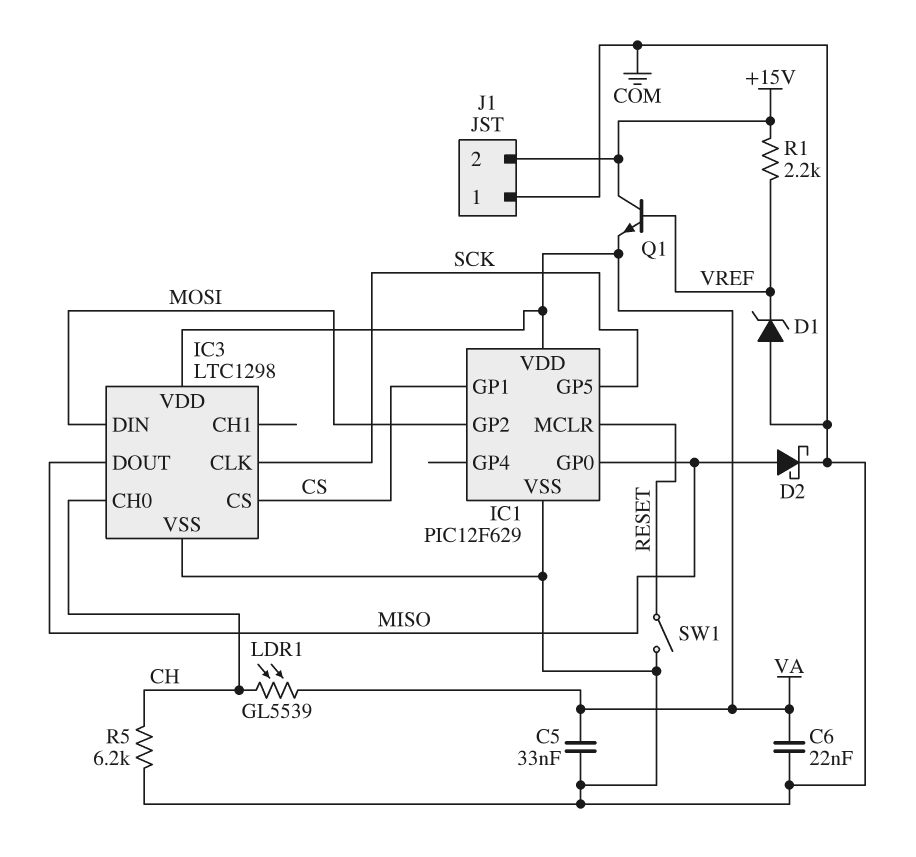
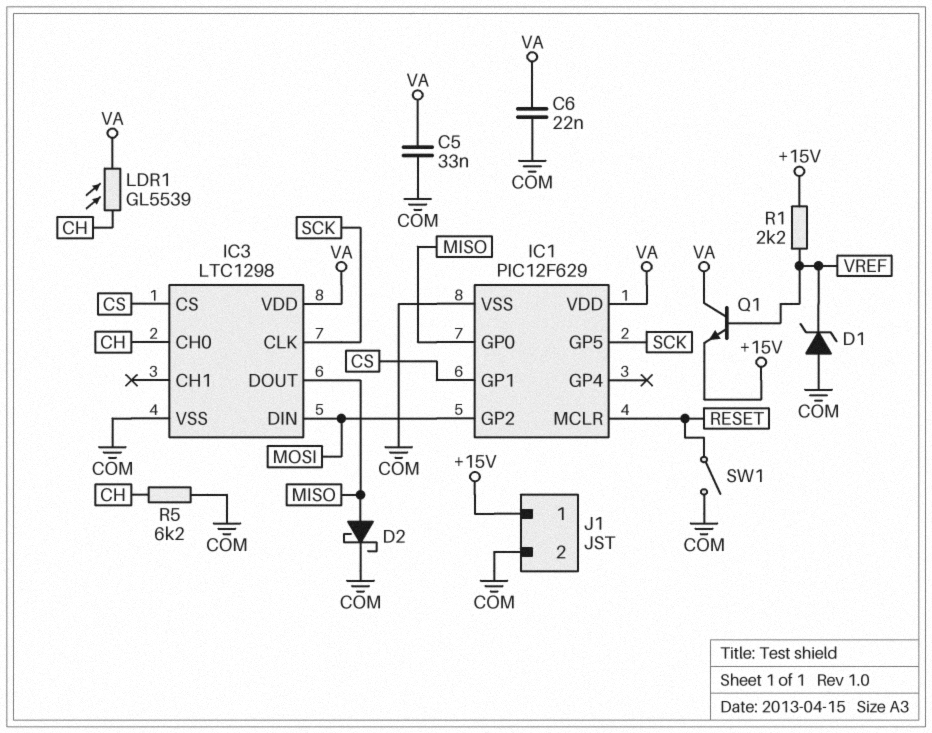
J1 pin 1: COM -> +15V
J1 pin 2: +15V -> COM
Q1: NPN (B VREF, C +15V, E VA) -> NPN (B VREF, C VA, E +15V)

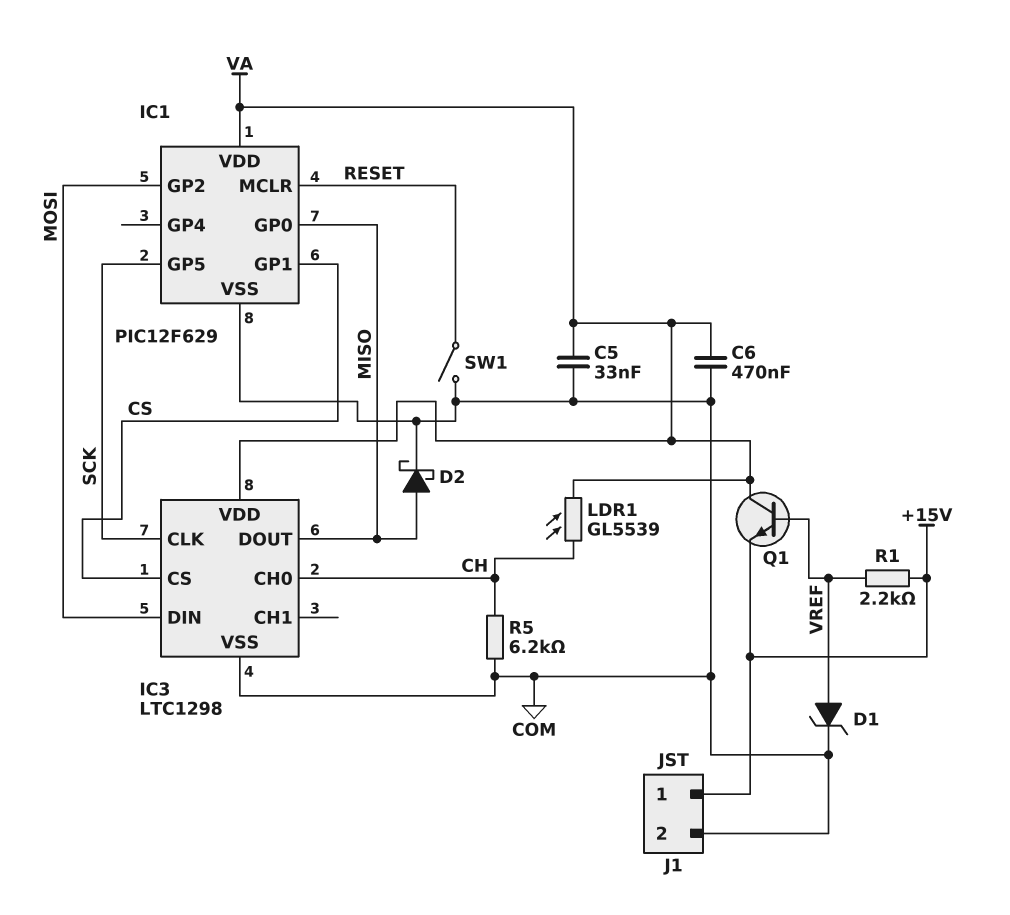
C6: 22nF (COM, VA) -> 470nF (COM, VA)
D1: zener (A COM, K VREF) -> zener (A VREF, K COM)

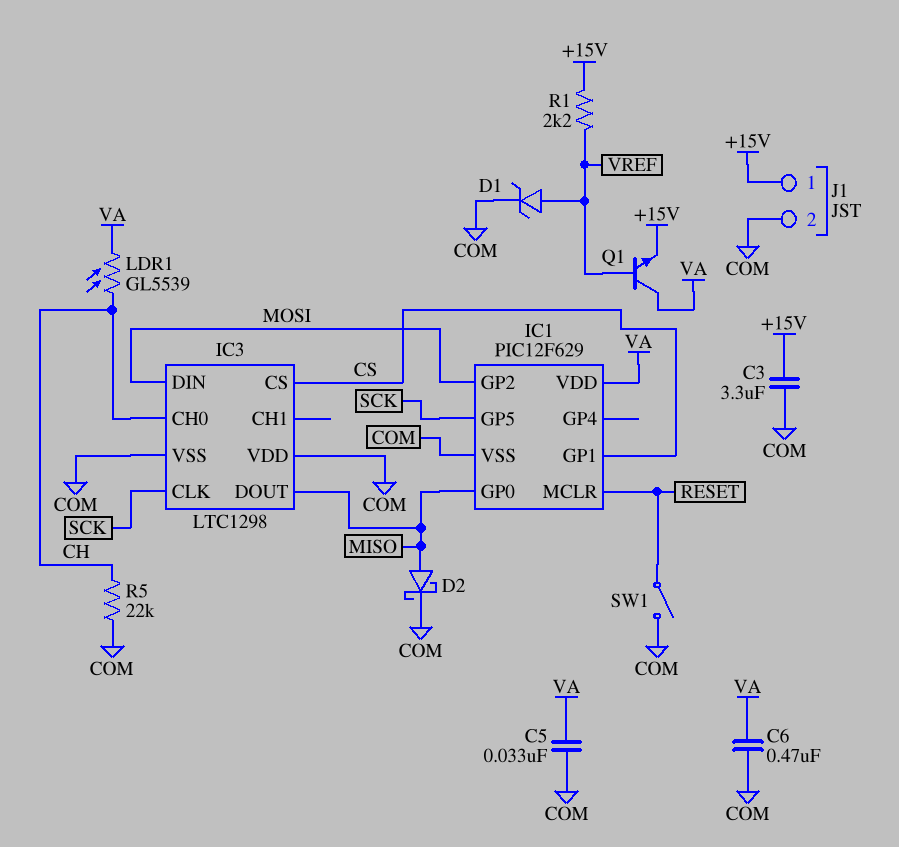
C3: none -> 3.3uF (+15V, COM)
IC3 pin VDD: VA -> COM
R5: 6.2k (CH, COM) -> 22k (CH, COM)

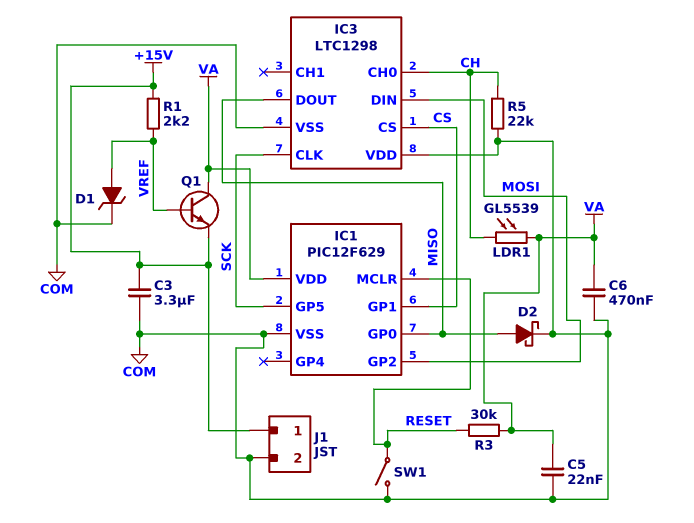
C5: 33nF (COM, VA) -> 22nF (COM, VA)
R3: none -> 30k (RESET, VA)

